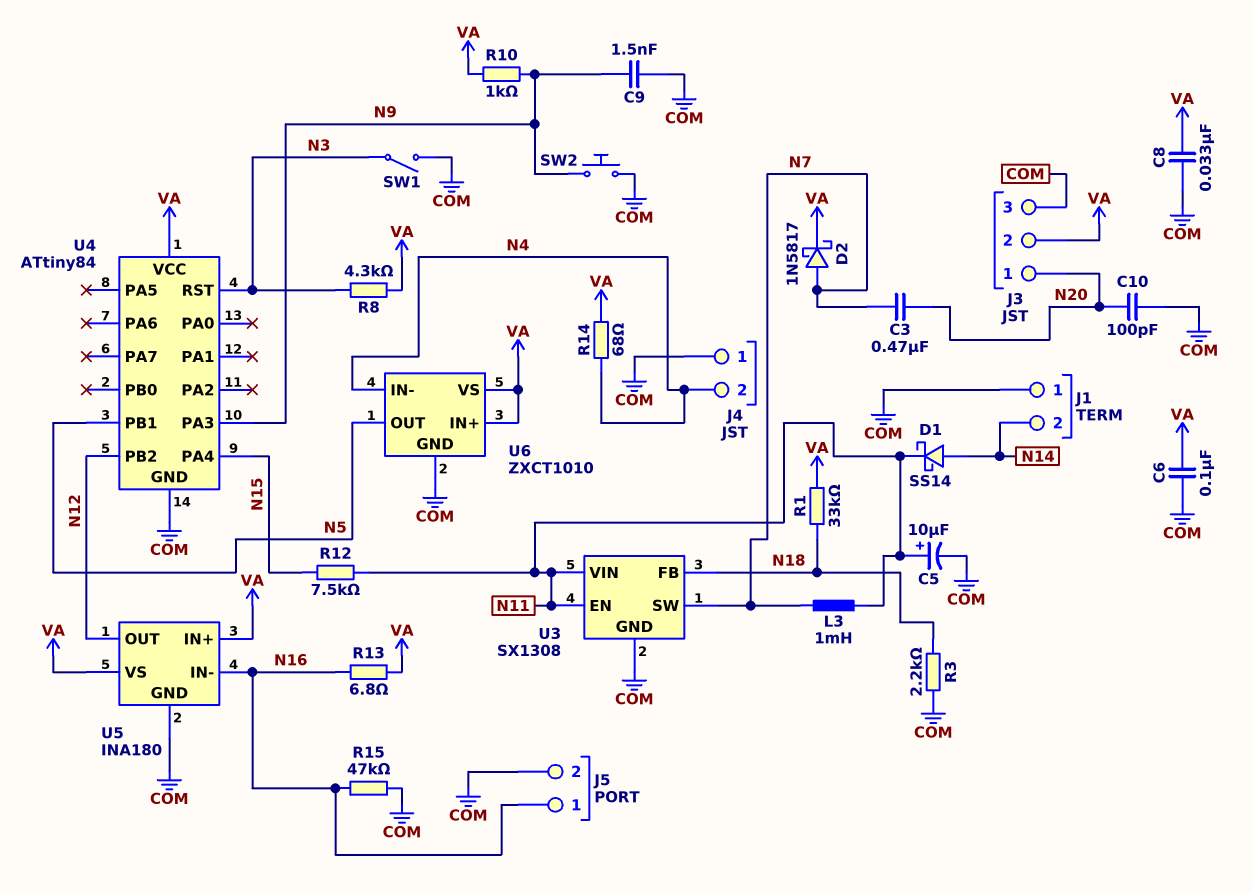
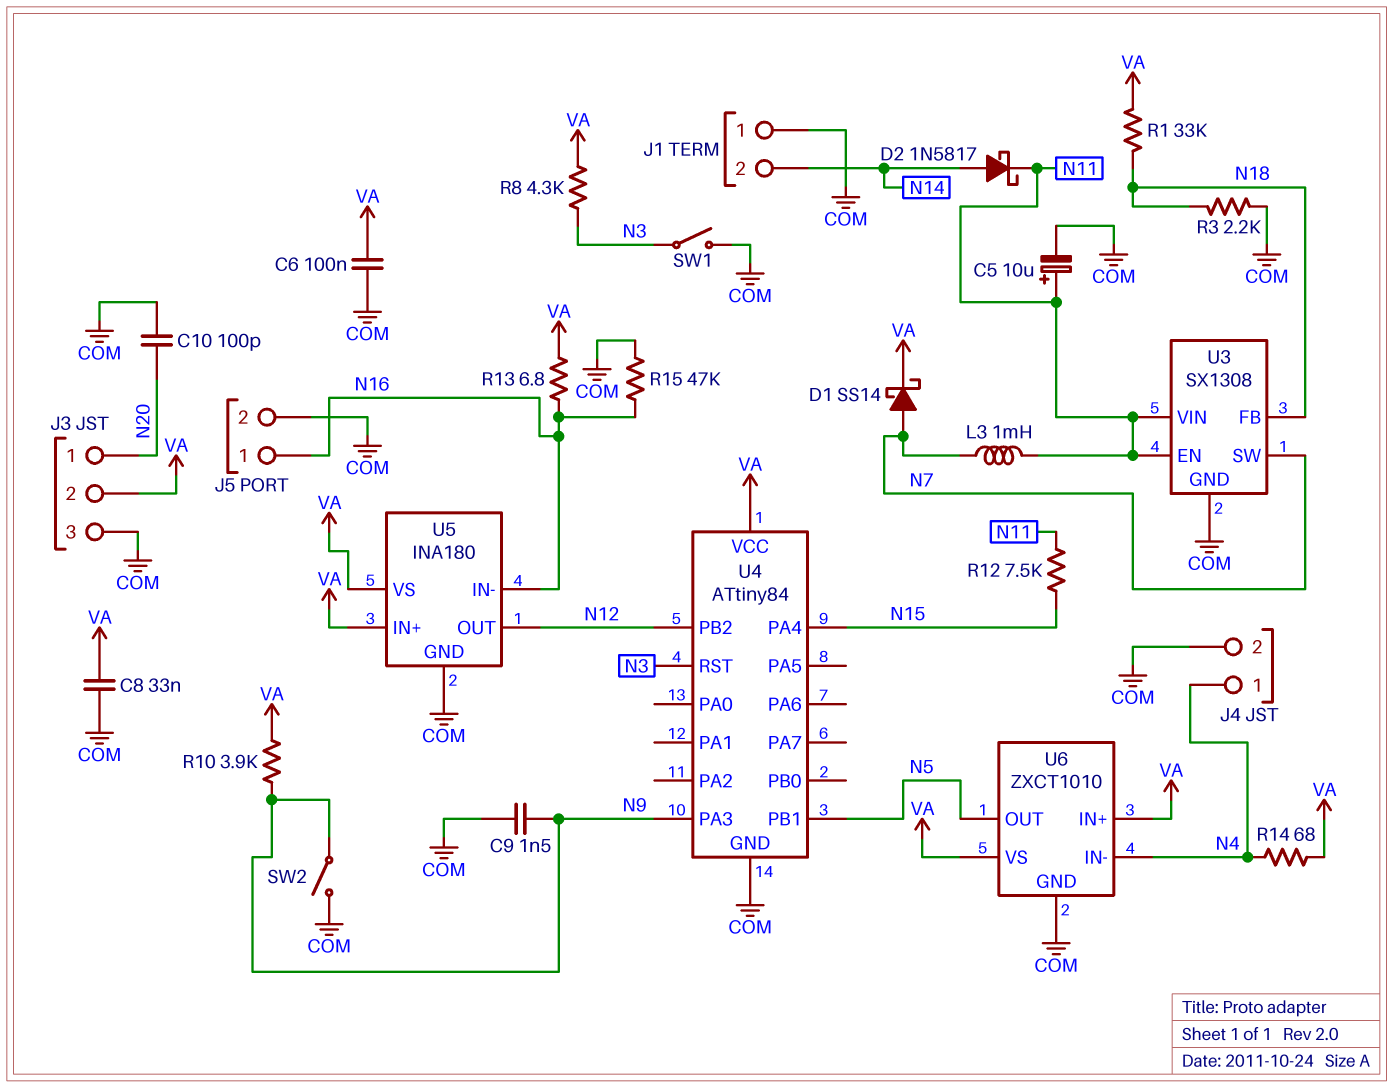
C3: 470nF (N7, N20) -> none
D1: schottky SS14 (A N14, K N11) -> schottky SS14 (A N7, K VA)
D2: schottky 1N5817 (A N7, K VA) -> schottky 1N5817 (A N14, K N11)
J4 pin 1: COM -> N4
J4 pin 2: N4 -> COM
R10: 1k (N9, VA) -> 3.9k (N9, VA)
SW2: button (COM, N9) -> switch (COM, N9)

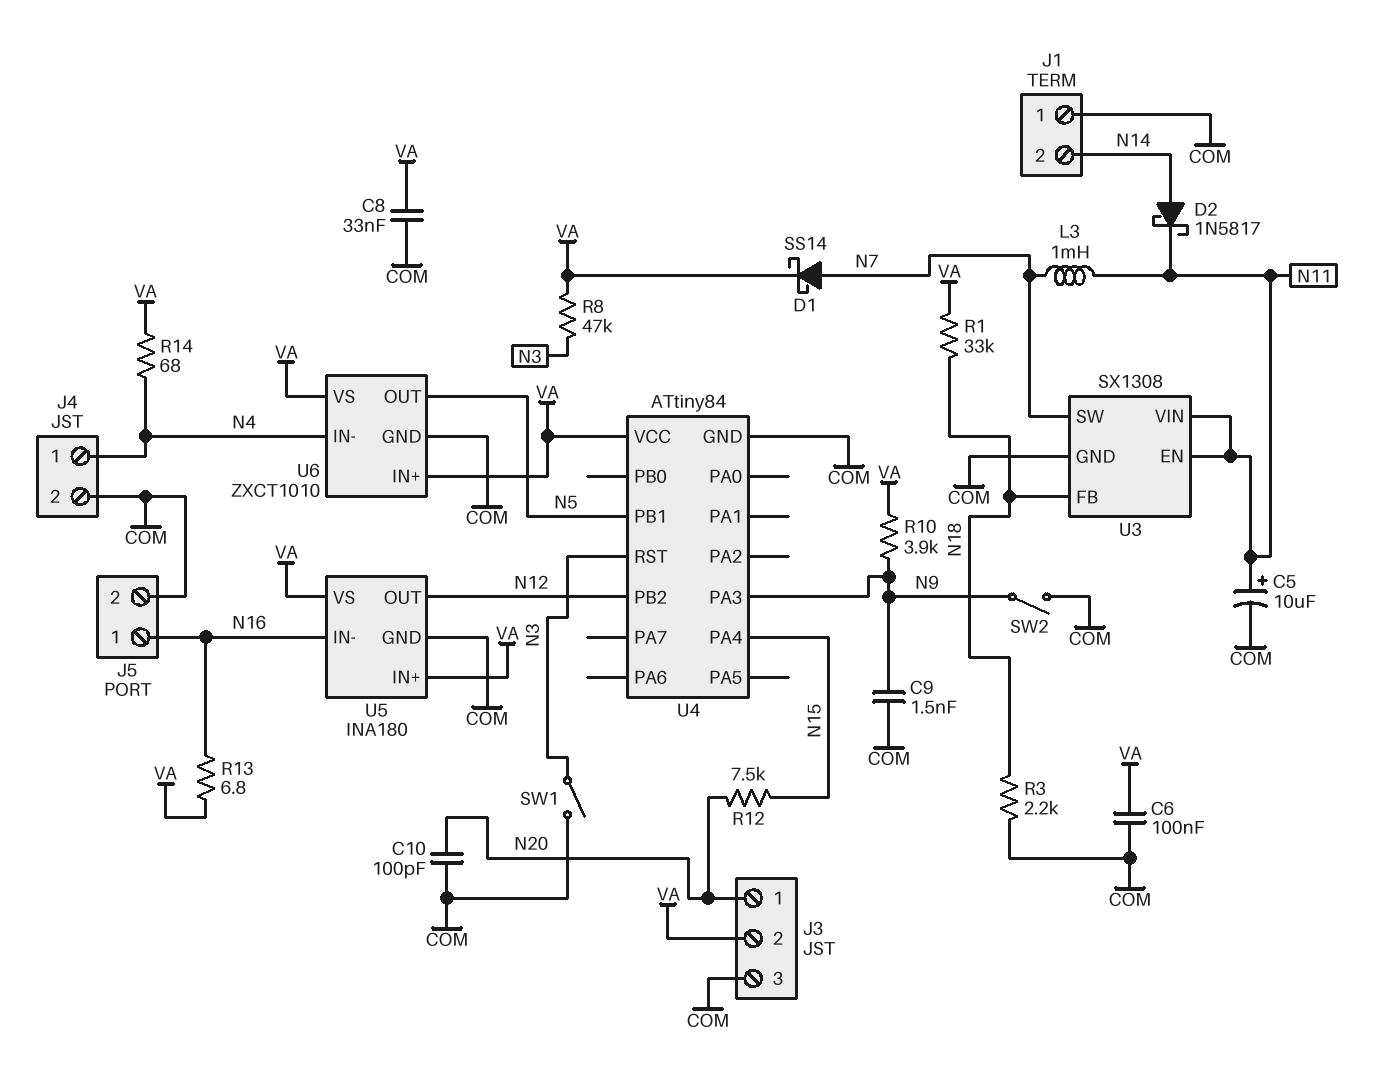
R8: 4.3k (N3, VA) -> 47k (N3, VA)
R12: 7.5k (N11, N15) -> 7.5k (N15, N20)
R15: 47k (COM, N16) -> none

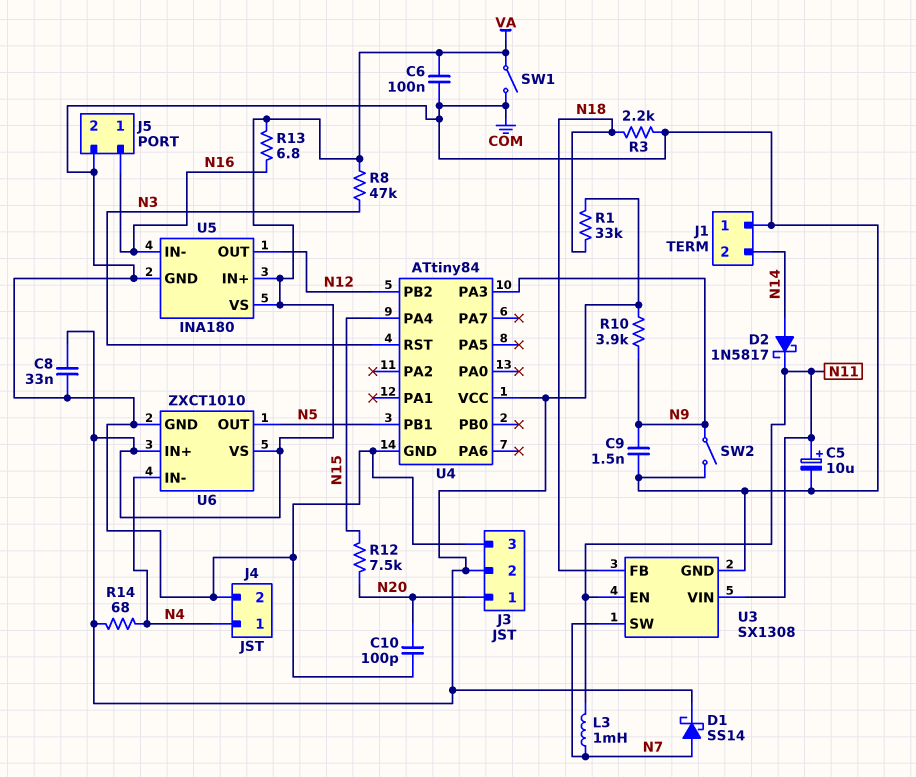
SW1: switch (COM, N3) -> switch (COM, VA)

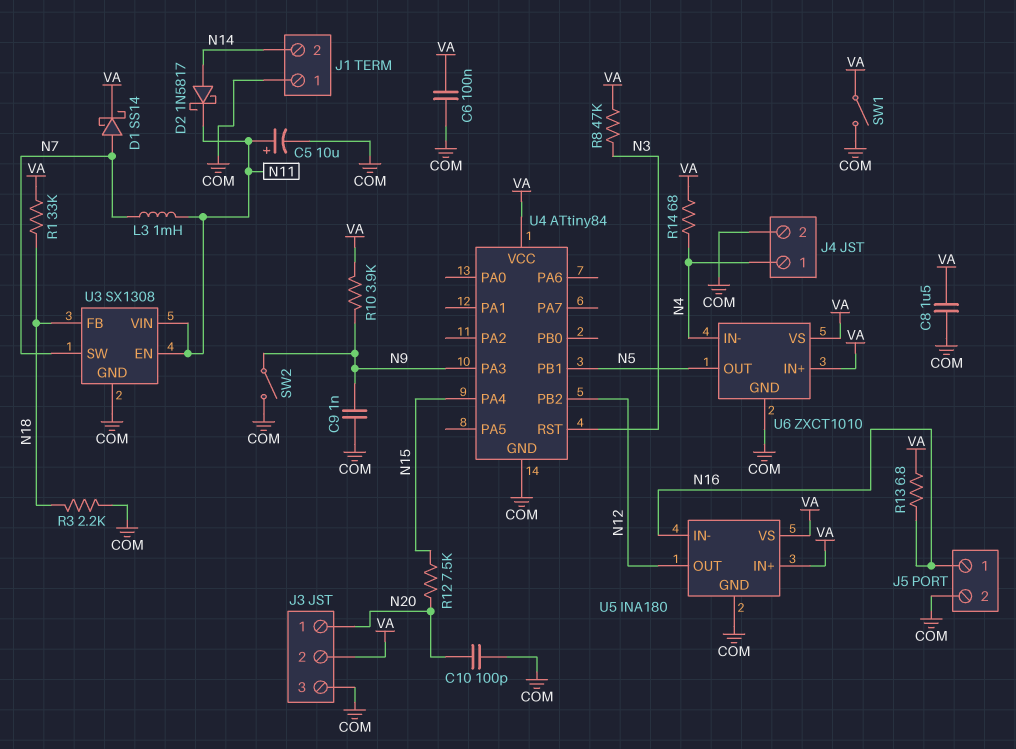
C8: 33nF (COM, VA) -> 1.5uF (COM, VA)
C9: 1.5nF (COM, N9) -> 1nF (COM, N9)

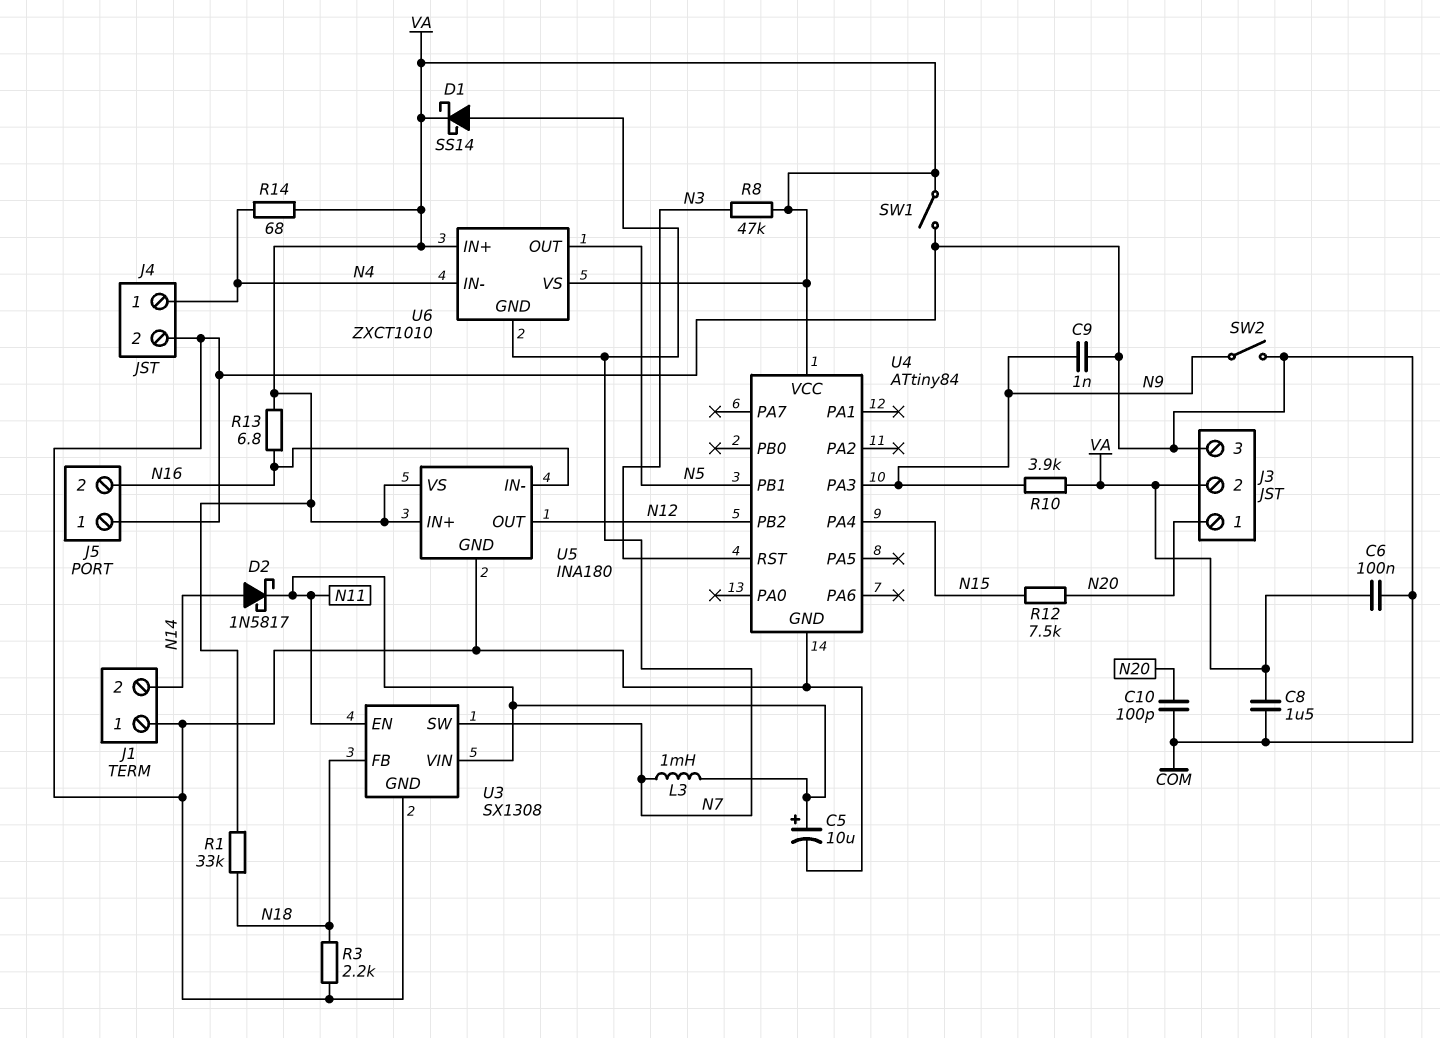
J5 pin 1: N16 -> COM
J5 pin 2: COM -> N16
U6 pin GND: COM -> N7

